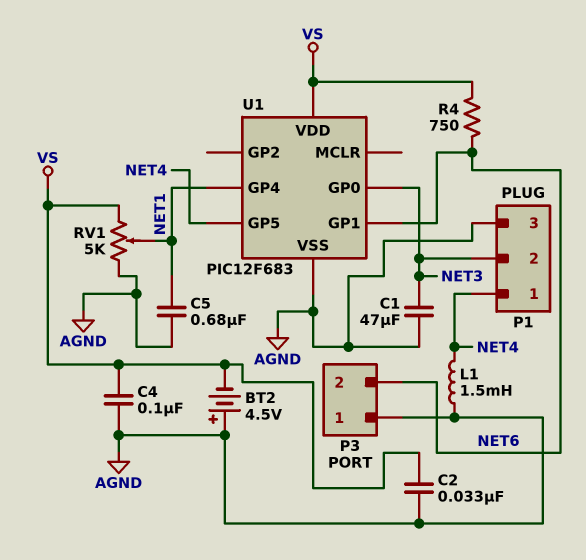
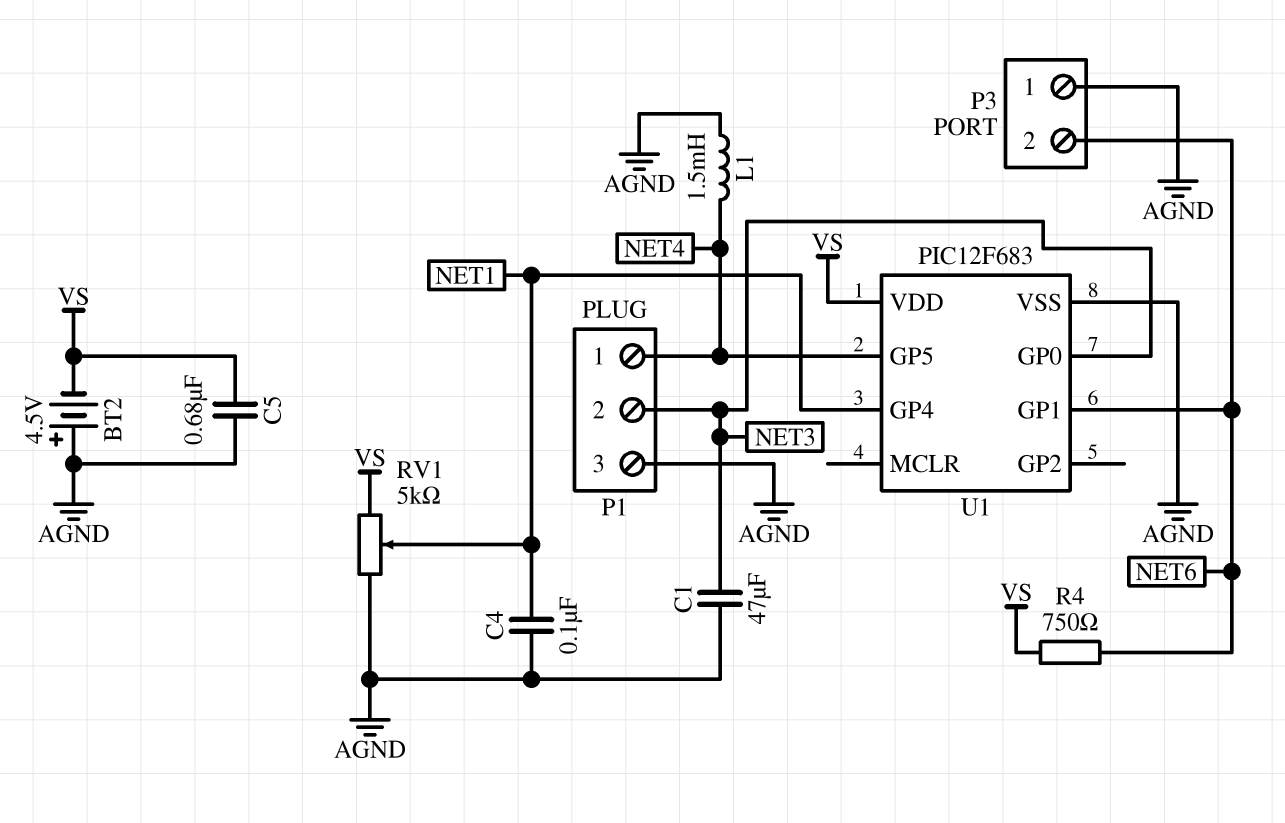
C2: 33nF (AGND, VS) -> none
C4: 100nF (AGND, VS) -> 100nF (AGND, NET1)
C5: 680nF (AGND, NET1) -> 680nF (AGND, VS)

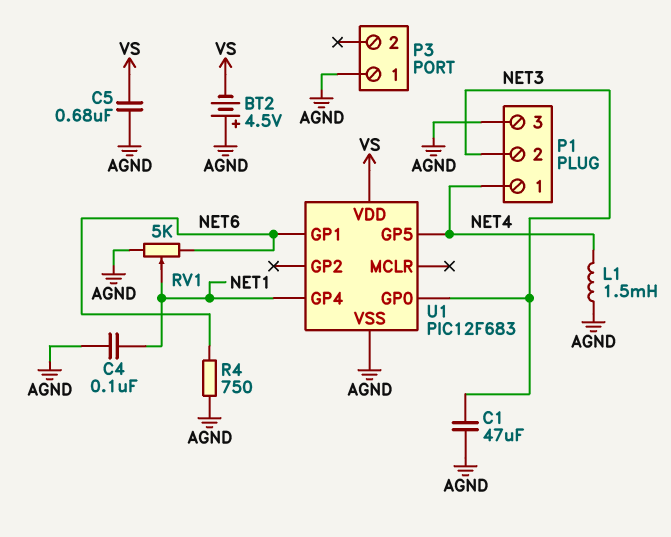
P3 pin 2: NET6 -> none
R4: 750 (NET6, VS) -> 750 (AGND, NET6)
RV1: 5k (AGND, VS, wiper NET1) -> 5k (AGND, NET6, wiper NET1)

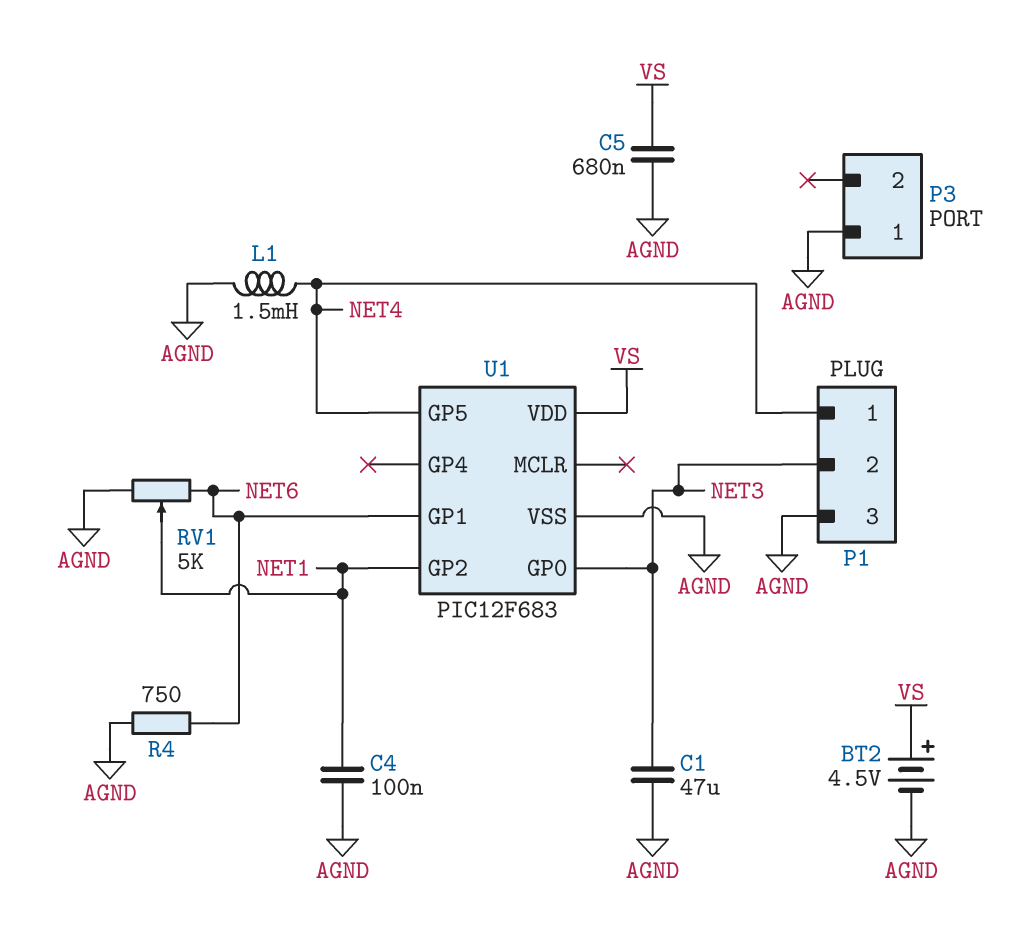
BT2: 4.5V (plus AGND, minus VS) -> 4.5V (plus VS, minus AGND)
U1 pin GP2: none -> NET1
U1 pin GP4: NET1 -> none

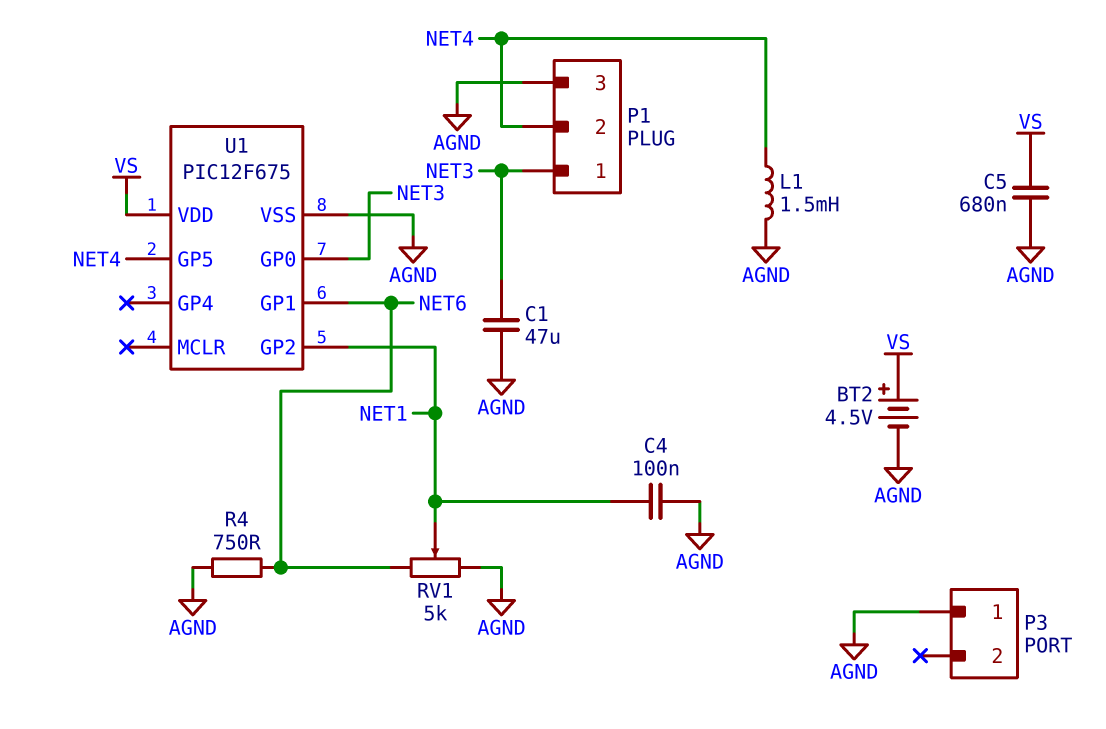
P1 pin 1: NET4 -> NET3
P1 pin 2: NET3 -> NET4
U1: PIC12F683 -> PIC12F675

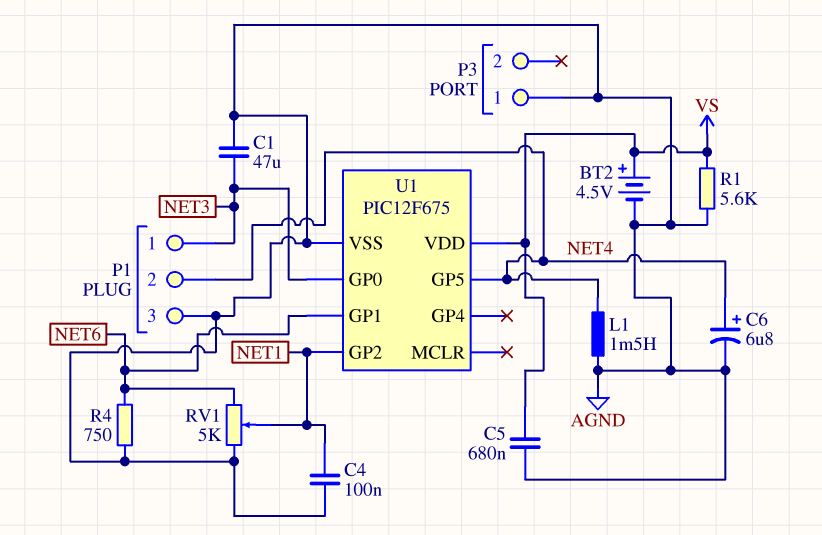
C6: none -> 6.8uF (plus NET4, minus AGND)
R1: none -> 5.6k (AGND, VS)

